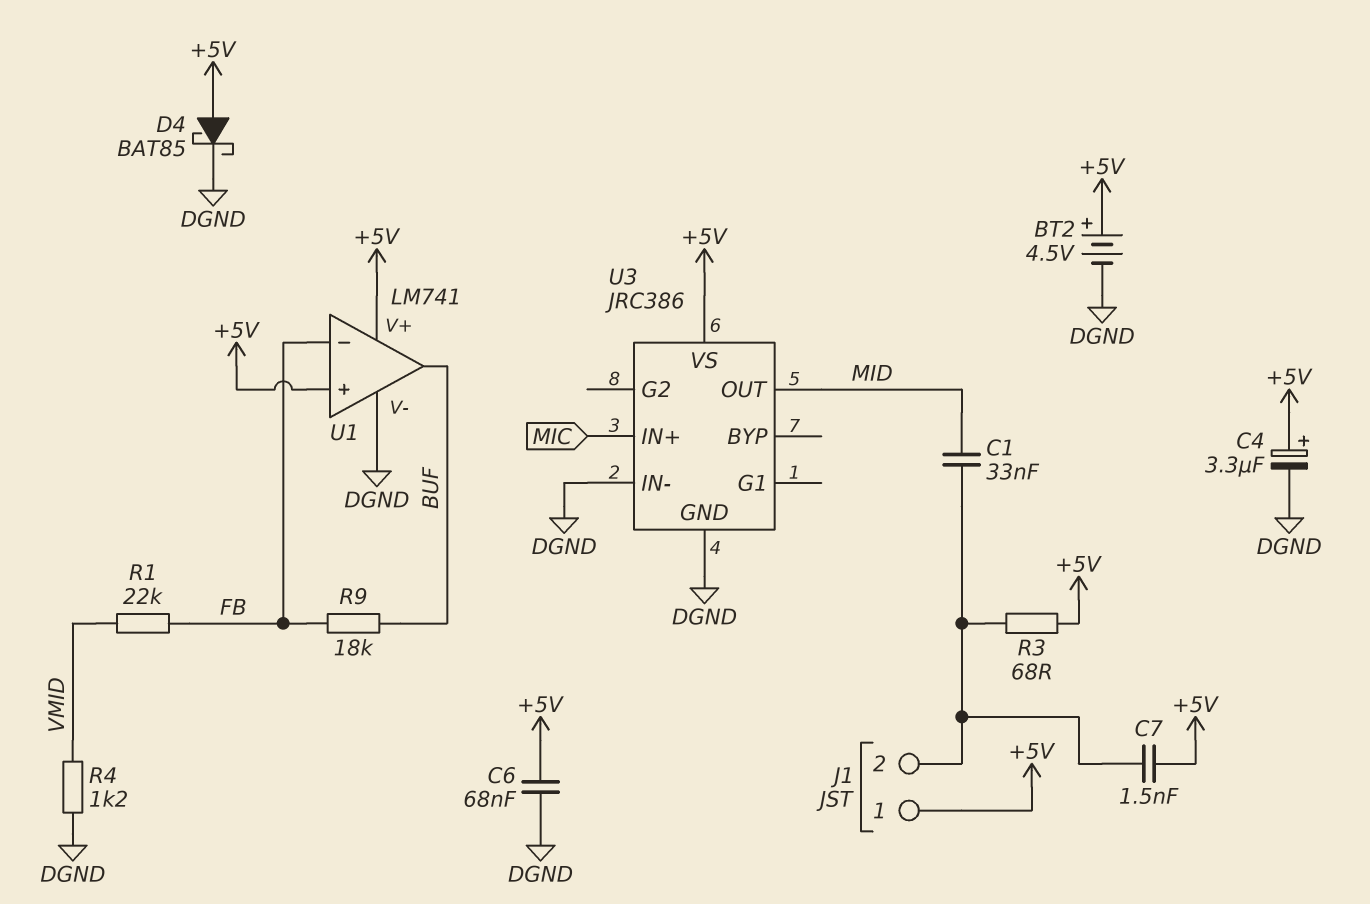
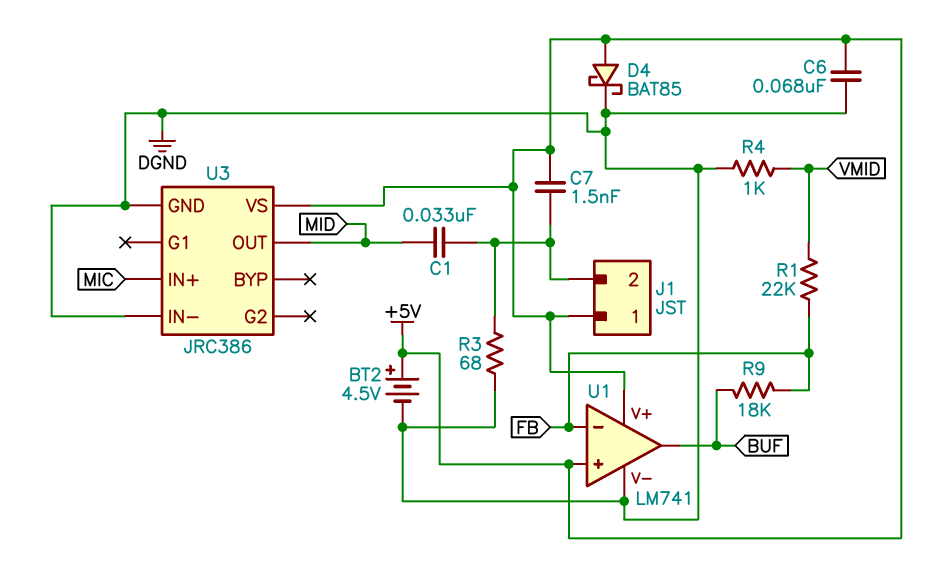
C4: 3.3uF (plus +5V, minus DGND) -> none
R3: 68 (+5V, J1/2) -> 68 (DGND, J1/2)
R4: 1.2k (DGND, VMID) -> 1k (DGND, VMID)

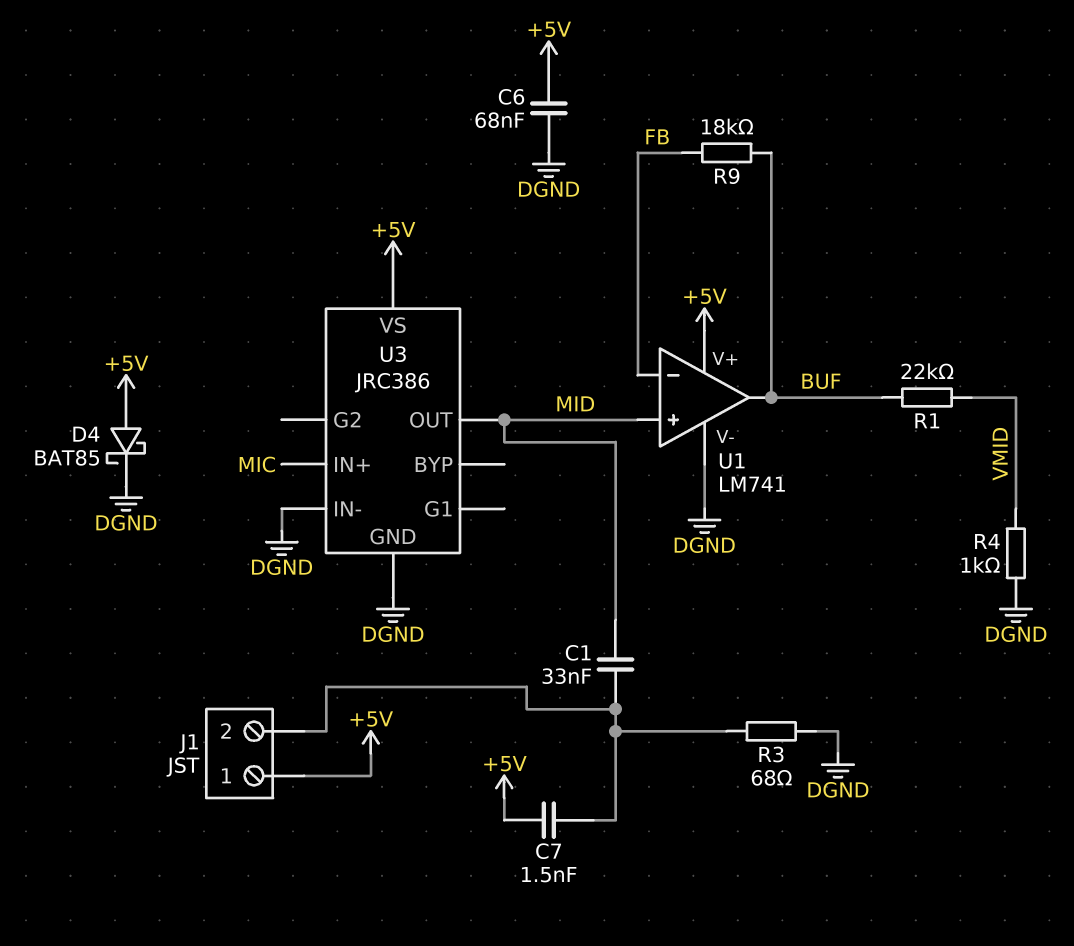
BT2: 4.5V (plus +5V, minus DGND) -> none
R1: 22k (FB, VMID) -> 22k (BUF, VMID)
U1 pin in+: +5V -> MID

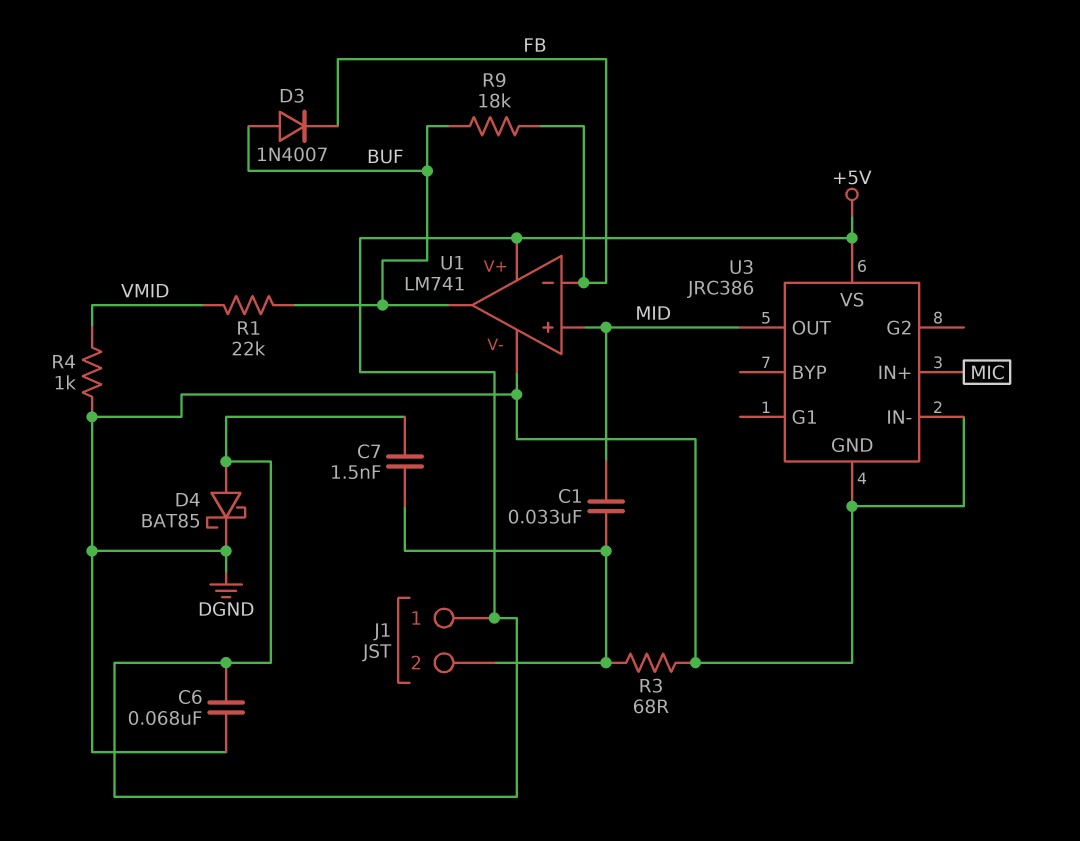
D3: none -> diode 1N4007 (A BUF, K FB)

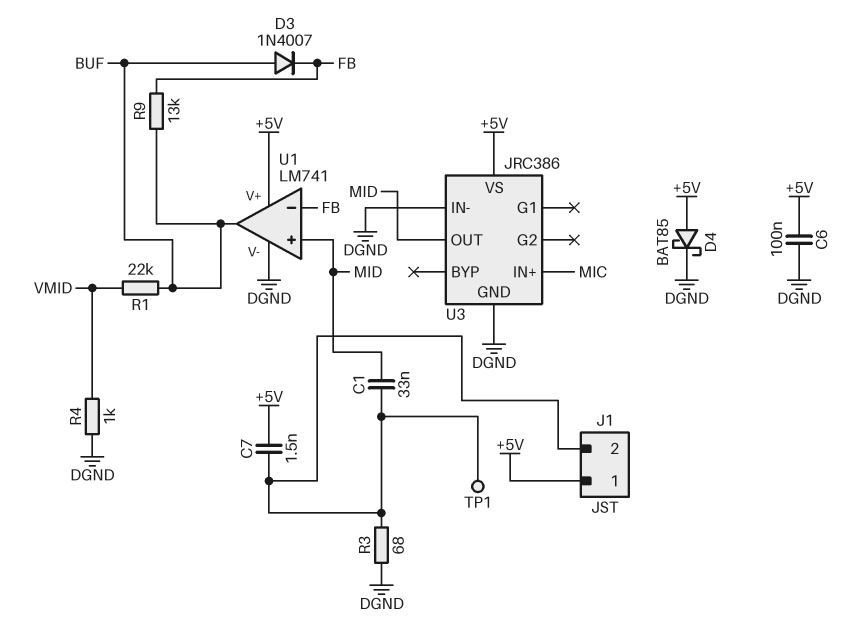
C6: 68nF (+5V, DGND) -> 100nF (+5V, DGND)
R9: 18k (BUF, FB) -> 13k (BUF, FB)
TP1: none -> test point (J1/2)

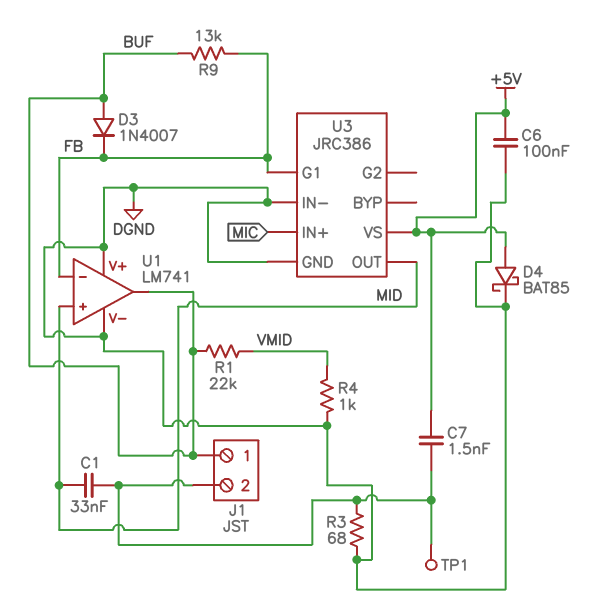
J1 pin 1: +5V -> BUF
U1 pin V+: +5V -> DGND
U3 pin G1: none -> FB

